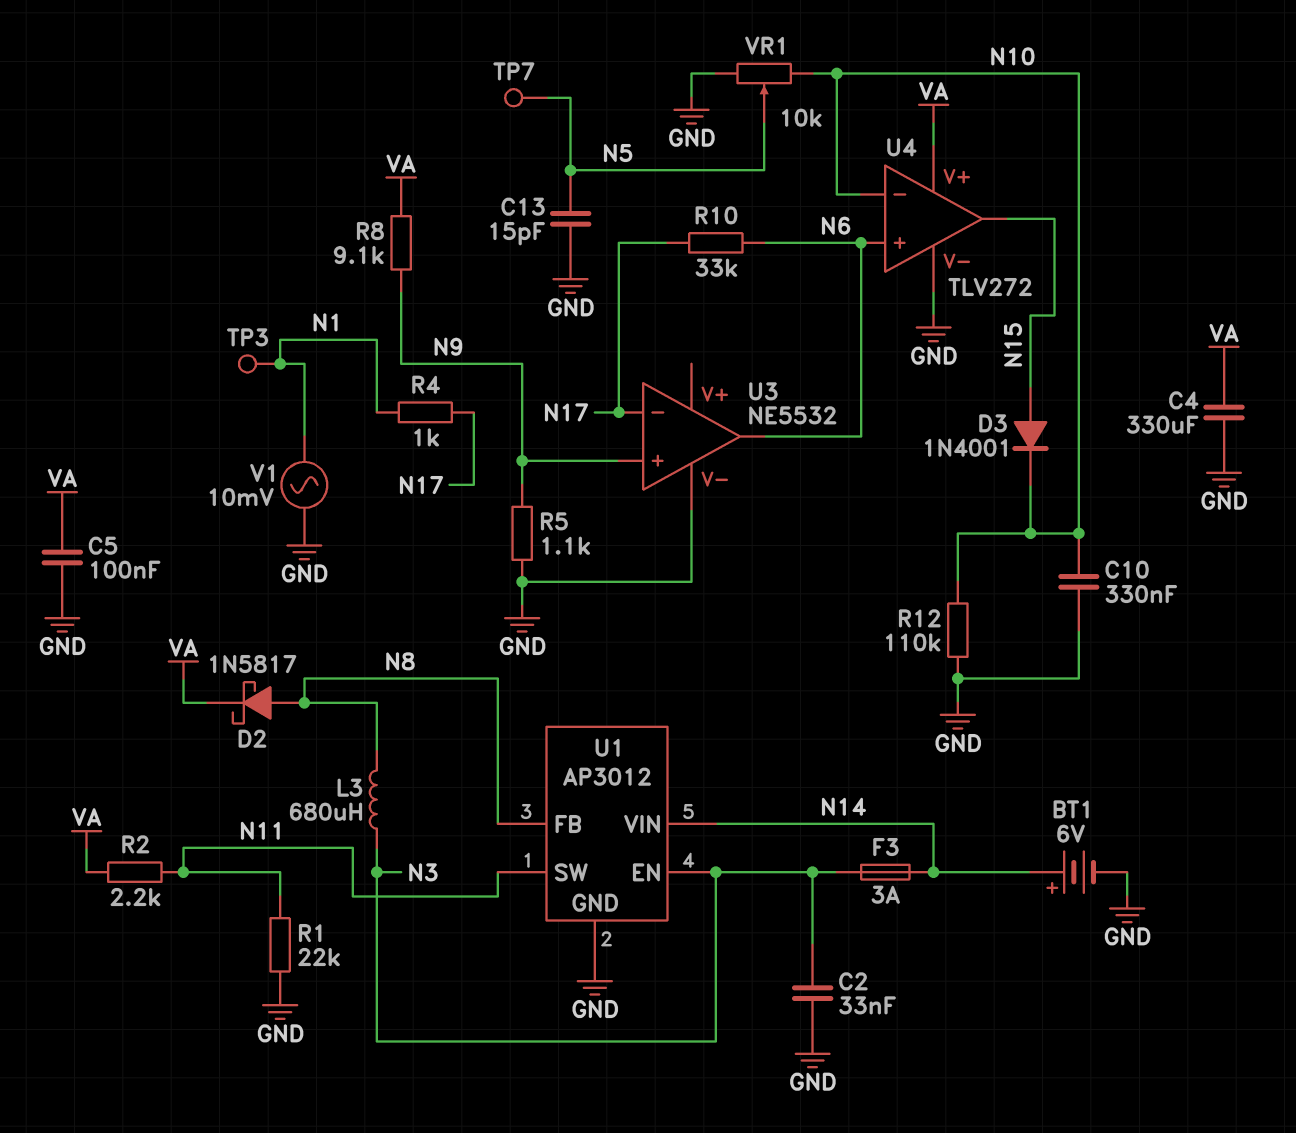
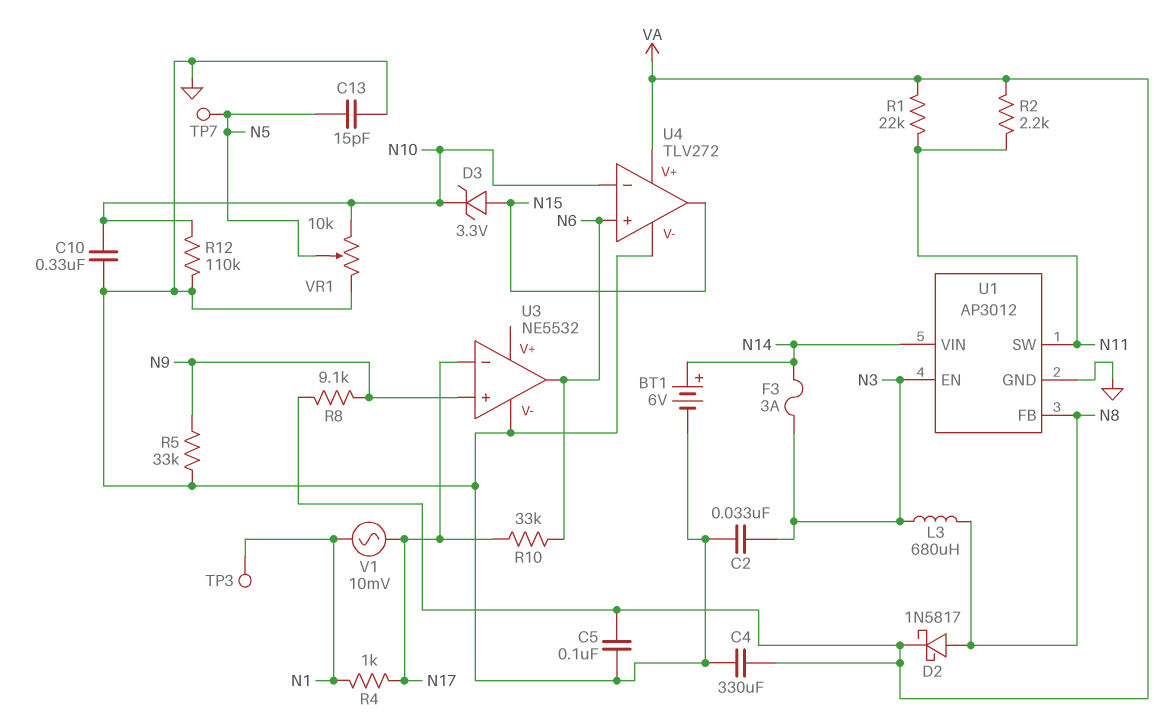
D3: diode 1N4001 (A N15, K N10) -> zener 3.3V (A N15, K N10)
R1: 22k (GND, N11) -> 22k (N11, VA)
R5: 1.1k (GND, N9) -> 33k (GND, N9)
V1: AC 10mV (GND, N1) -> AC 10mV (N1, N17)

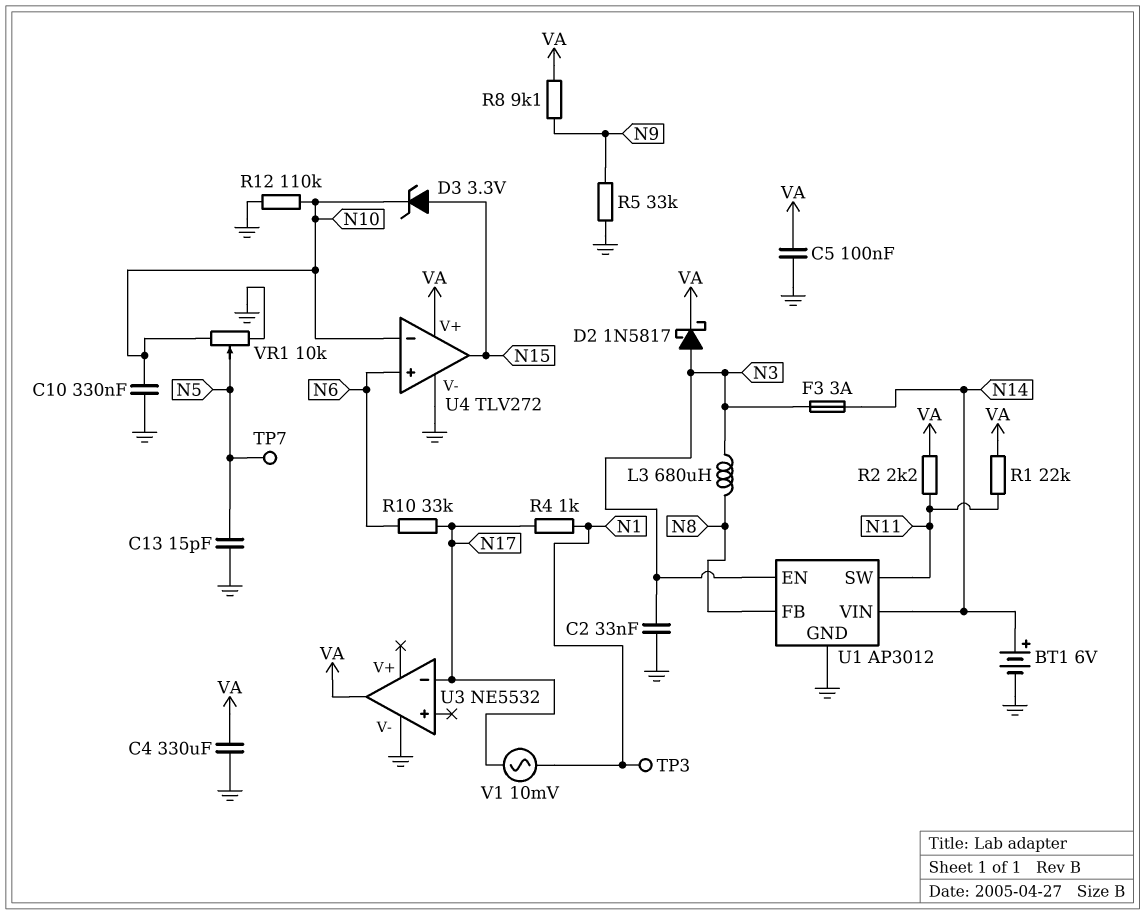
D2: schottky 1N5817 (A N8, K VA) -> schottky 1N5817 (A N3, K VA)
U3 pin in+: N9 -> none
U3 pin out: N6 -> VA

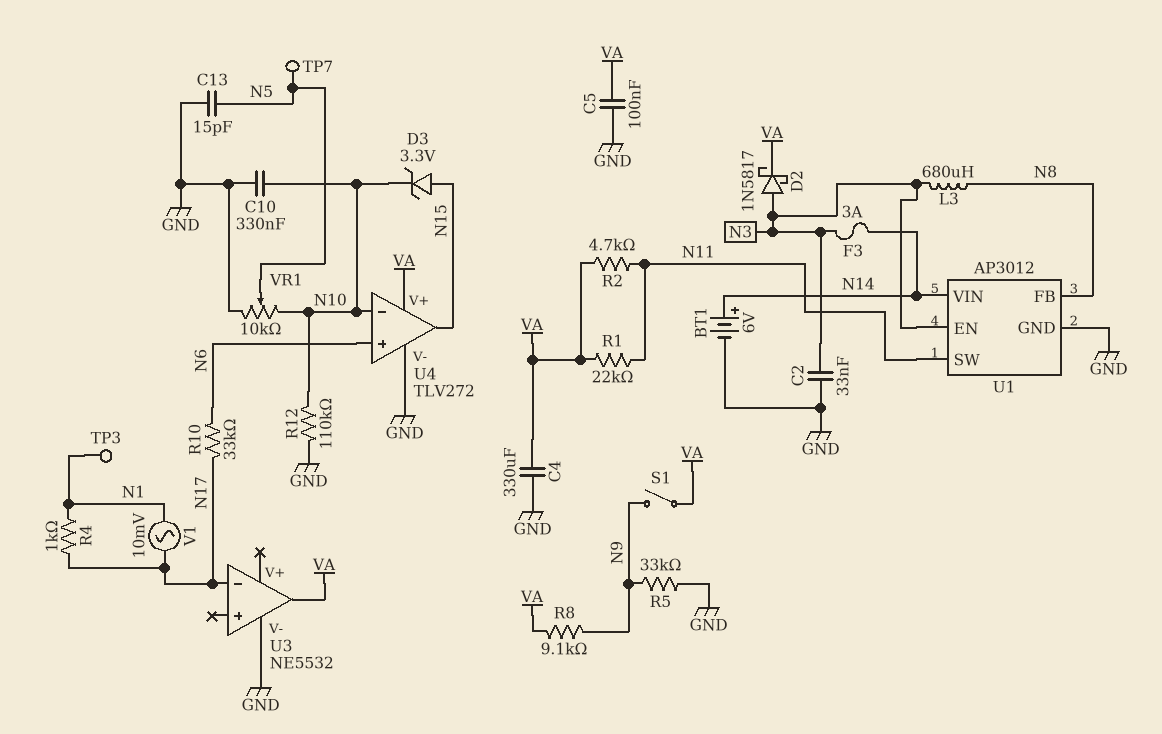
R2: 2.2k (N11, VA) -> 4.7k (N11, VA)
S1: none -> switch (N9, VA)

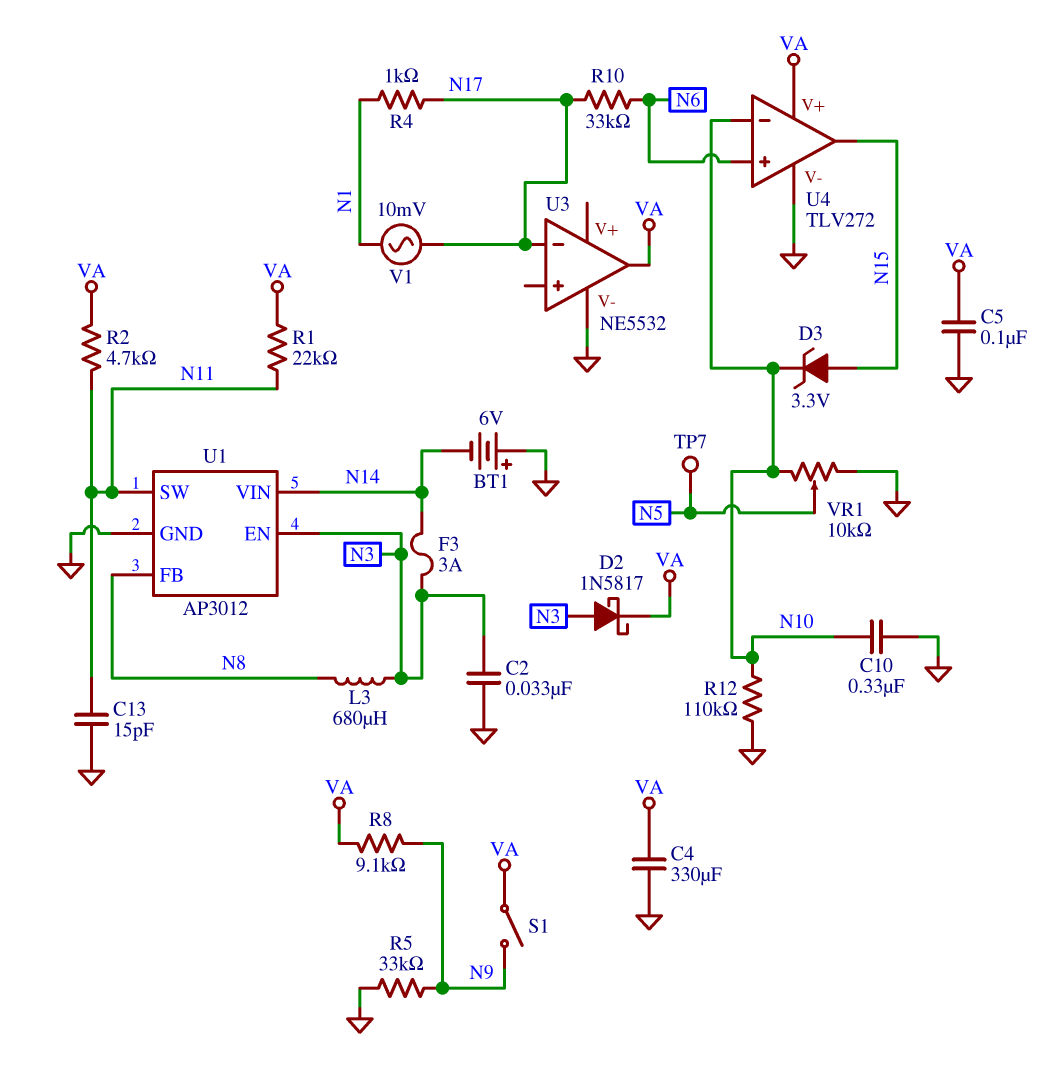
BT1: 6V (plus N14, minus GND) -> 6V (plus GND, minus N14)
C13: 15pF (GND, N5) -> 15pF (GND, N11)
TP3: test point (N1) -> none

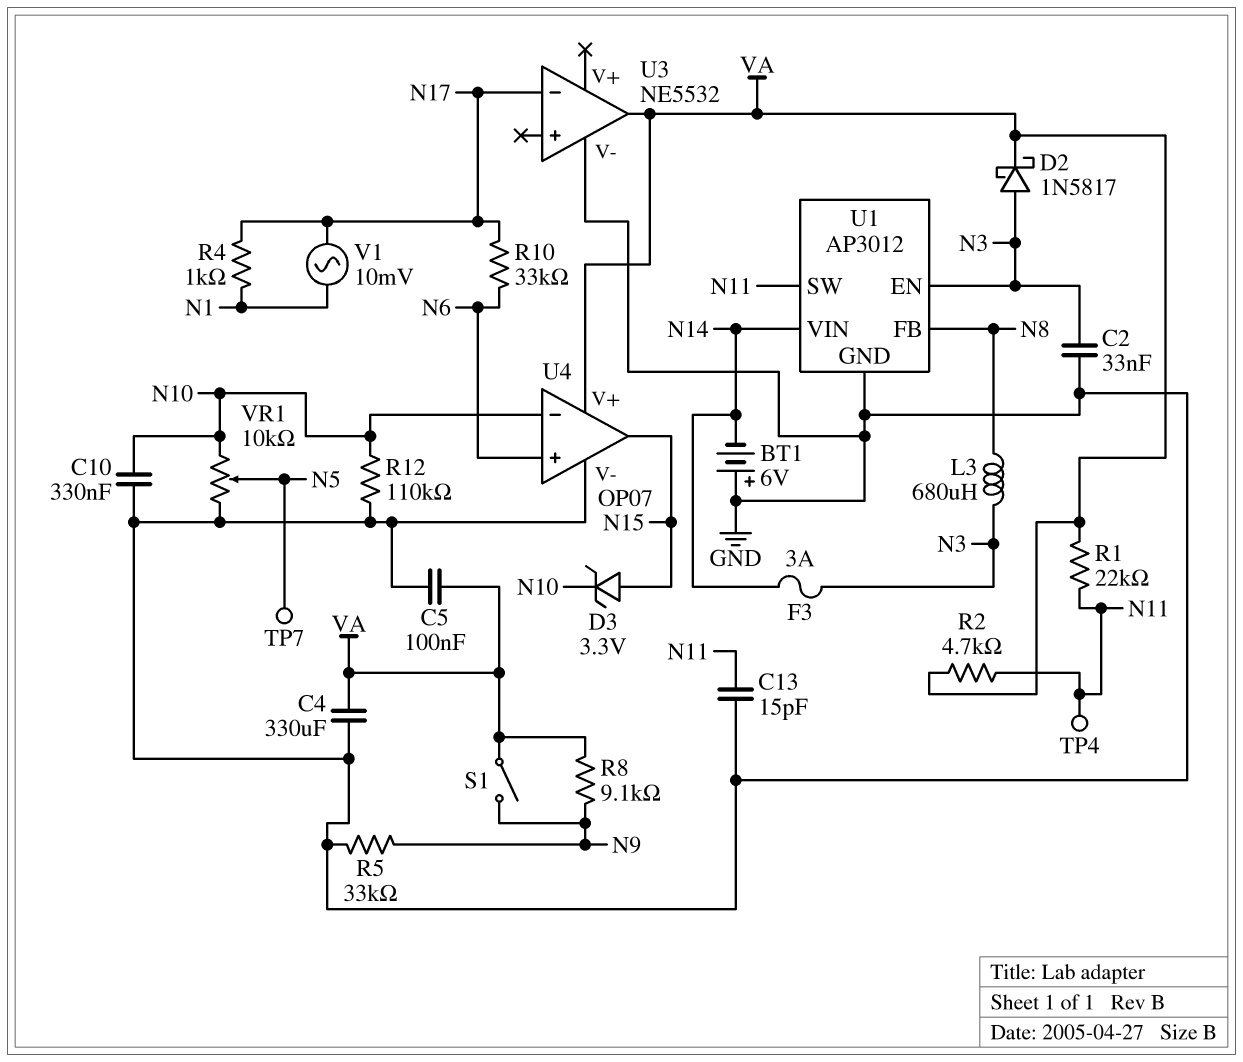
TP4: none -> test point (N11)
U4: TLV272 -> OP07

